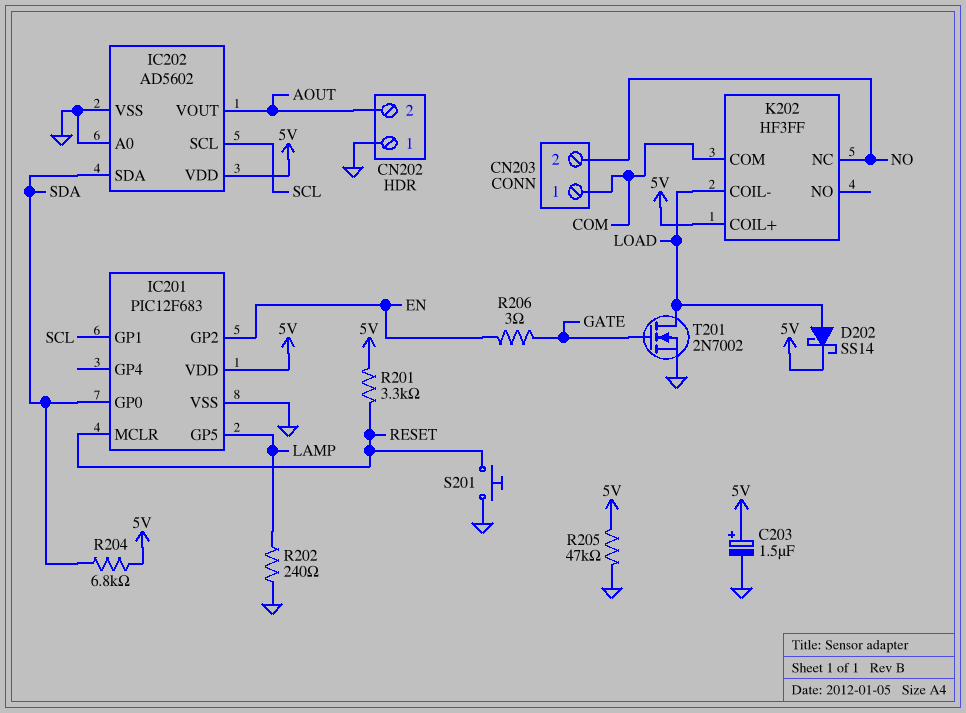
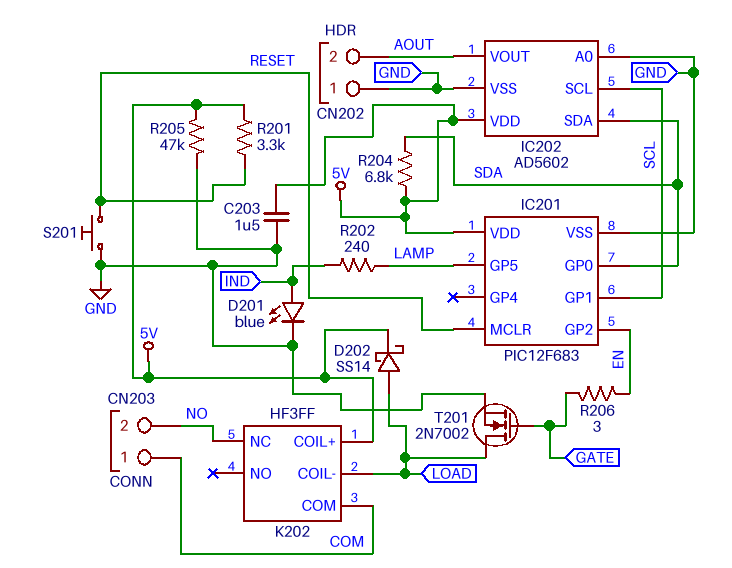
C203: 1.5uF (plus 5V, minus GND) -> 1.5uF (5V, GND)
D201: none -> LED blue (A IND, K GND)
R202: 240 (GND, LAMP) -> 240 (IND, LAMP)

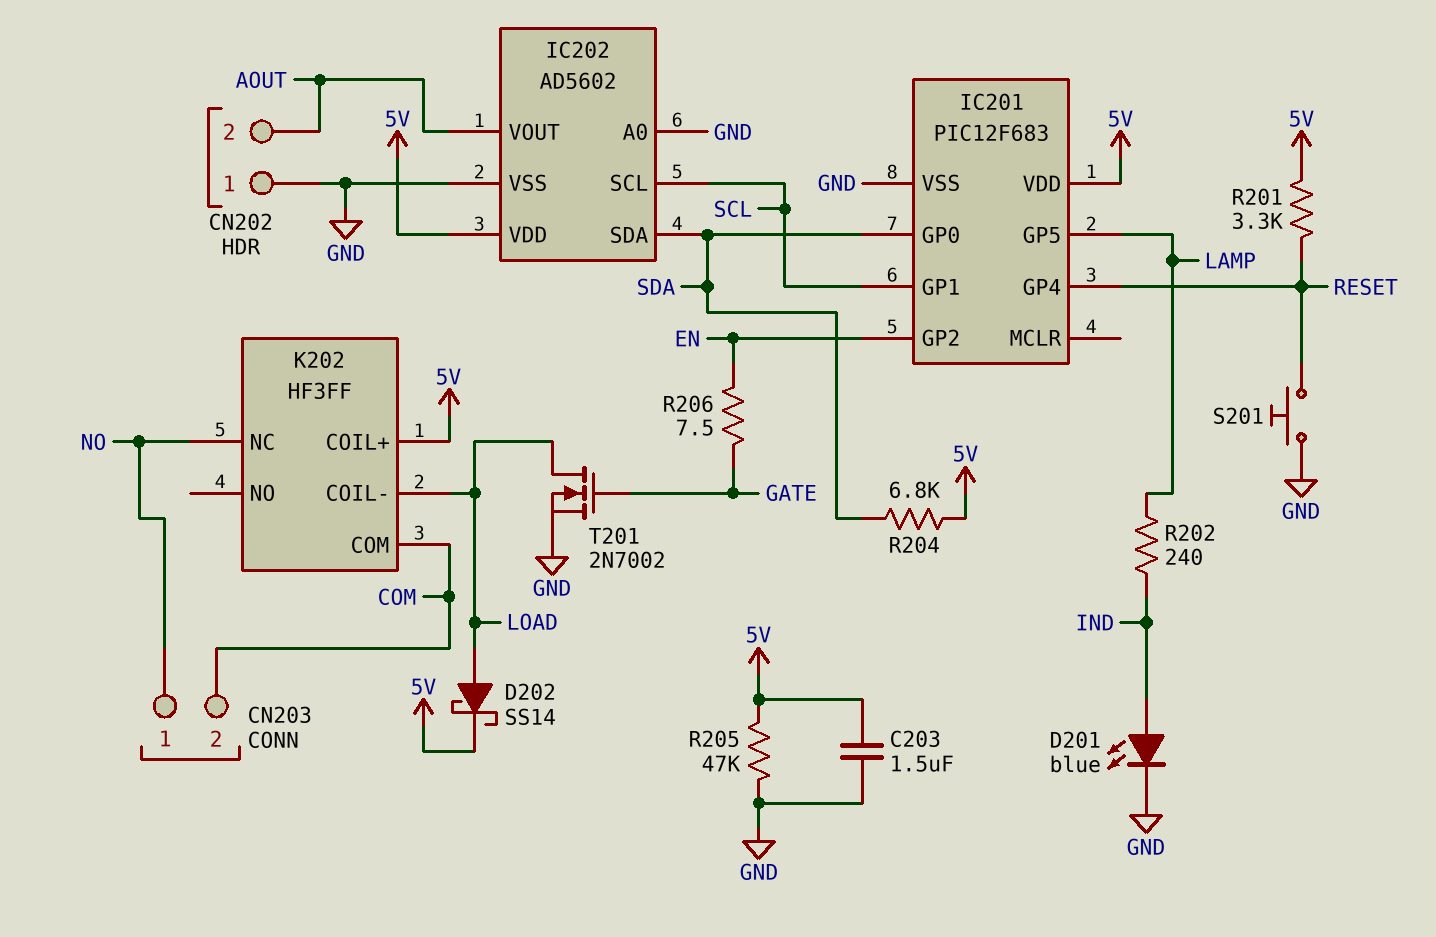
CN203 pin 1: COM -> NO
CN203 pin 2: NO -> COM
IC201 pin GP4: none -> RESET
IC201 pin MCLR: RESET -> none
R206: 3 (EN, GATE) -> 7.5 (EN, GATE)

